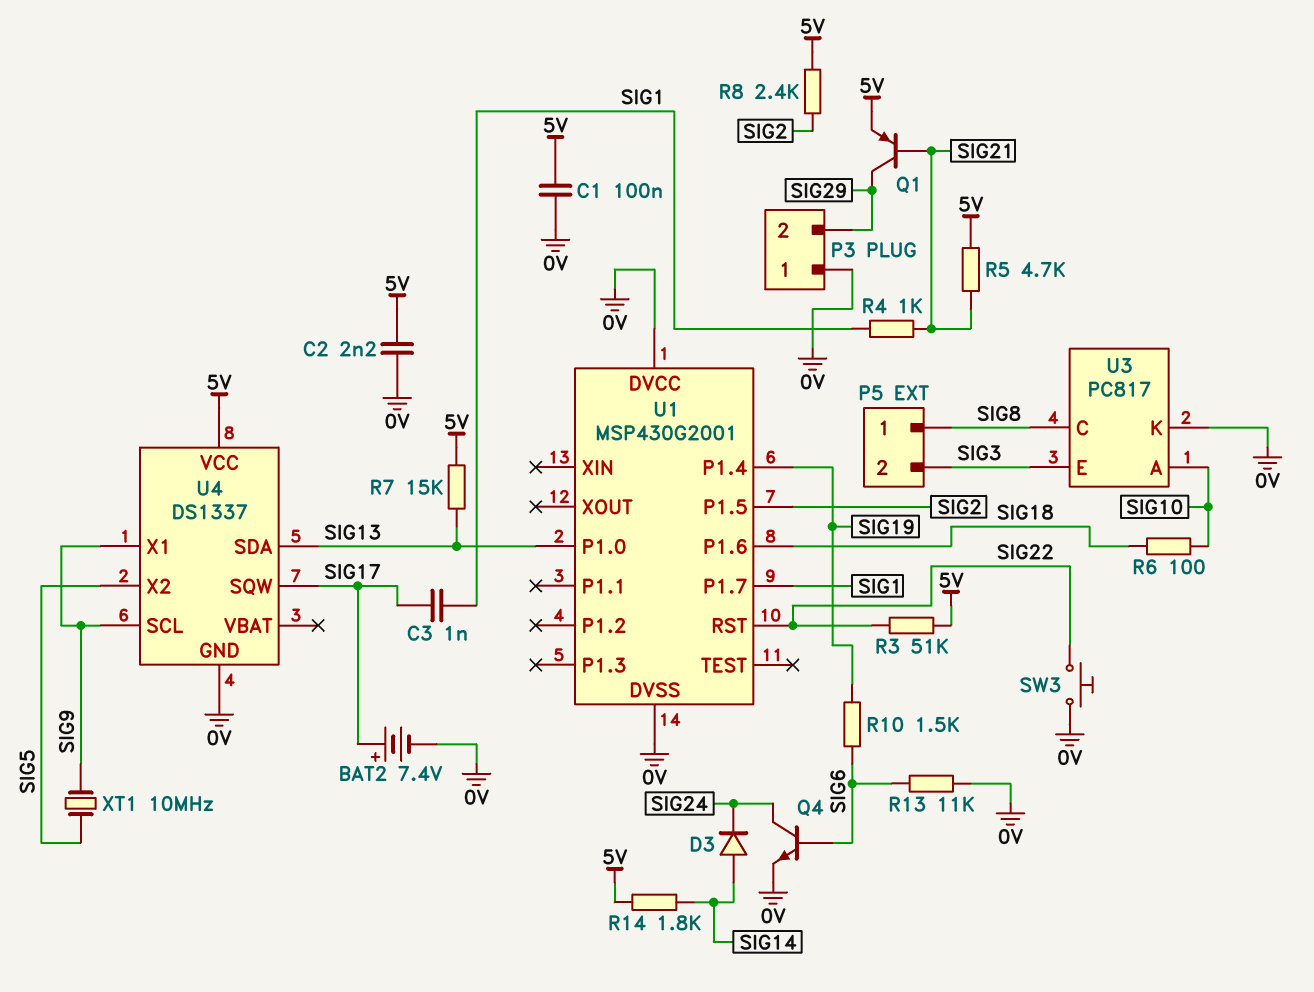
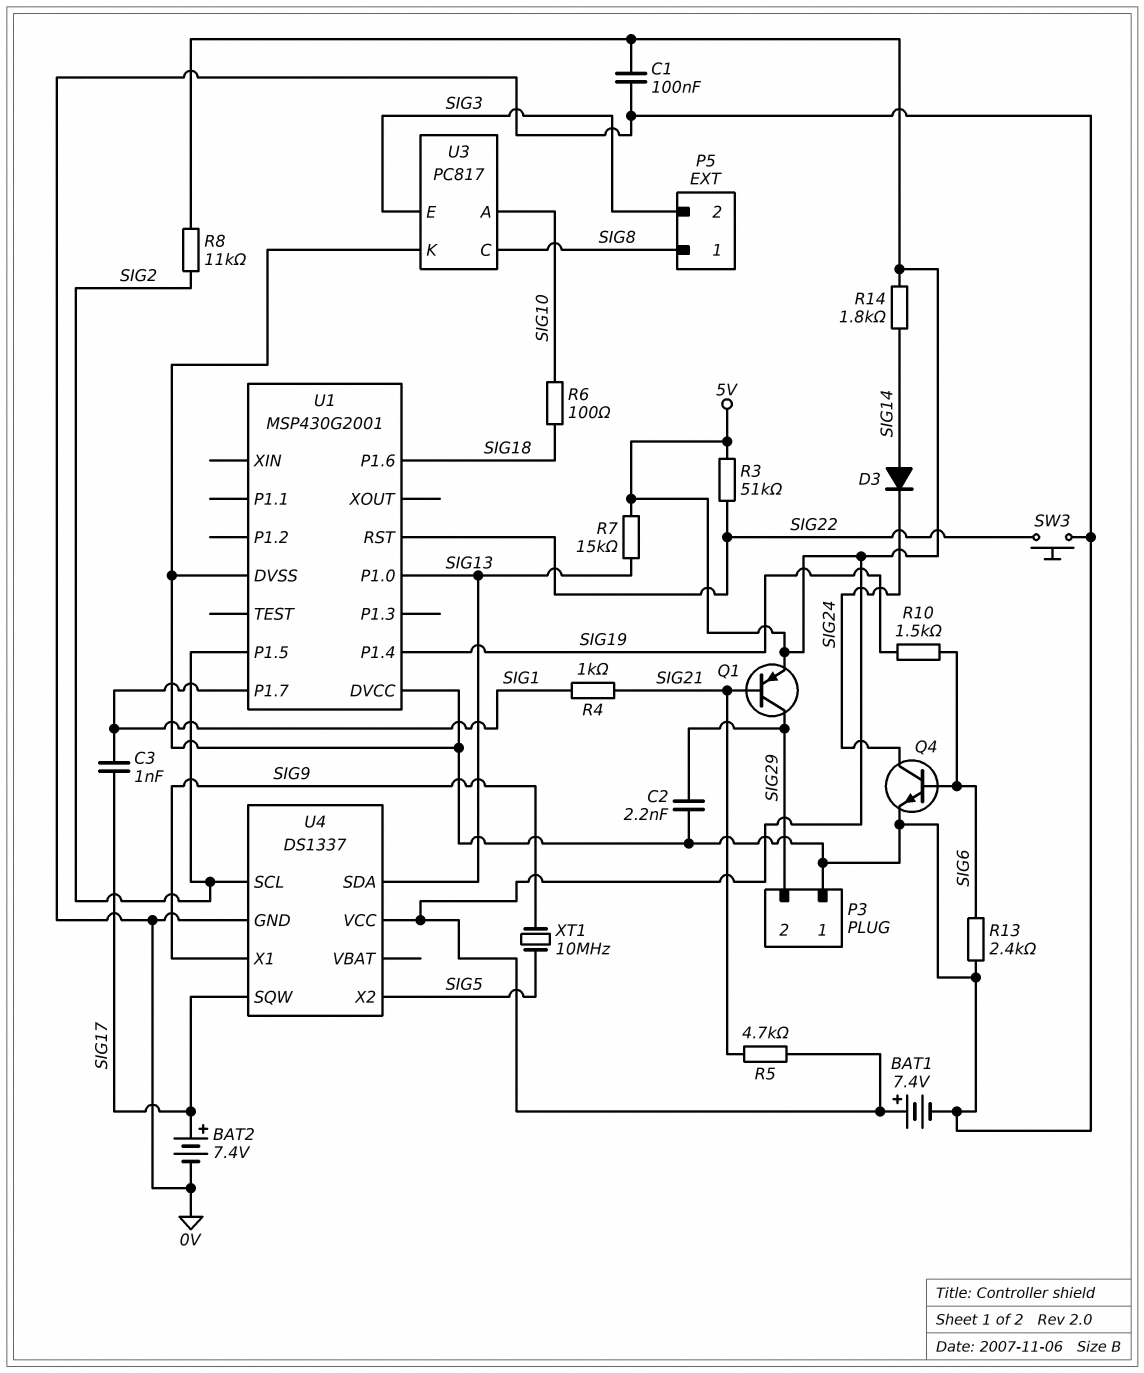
BAT1: none -> 7.4V (plus 5V, minus 0V)
C2: 2.2nF (0V, 5V) -> 2.2nF (0V, SIG29)
R8: 2.4k (5V, SIG2) -> 11k (5V, SIG2)
R13: 11k (0V, SIG6) -> 2.4k (0V, SIG6)
U4 pin SCL: SIG9 -> SIG2

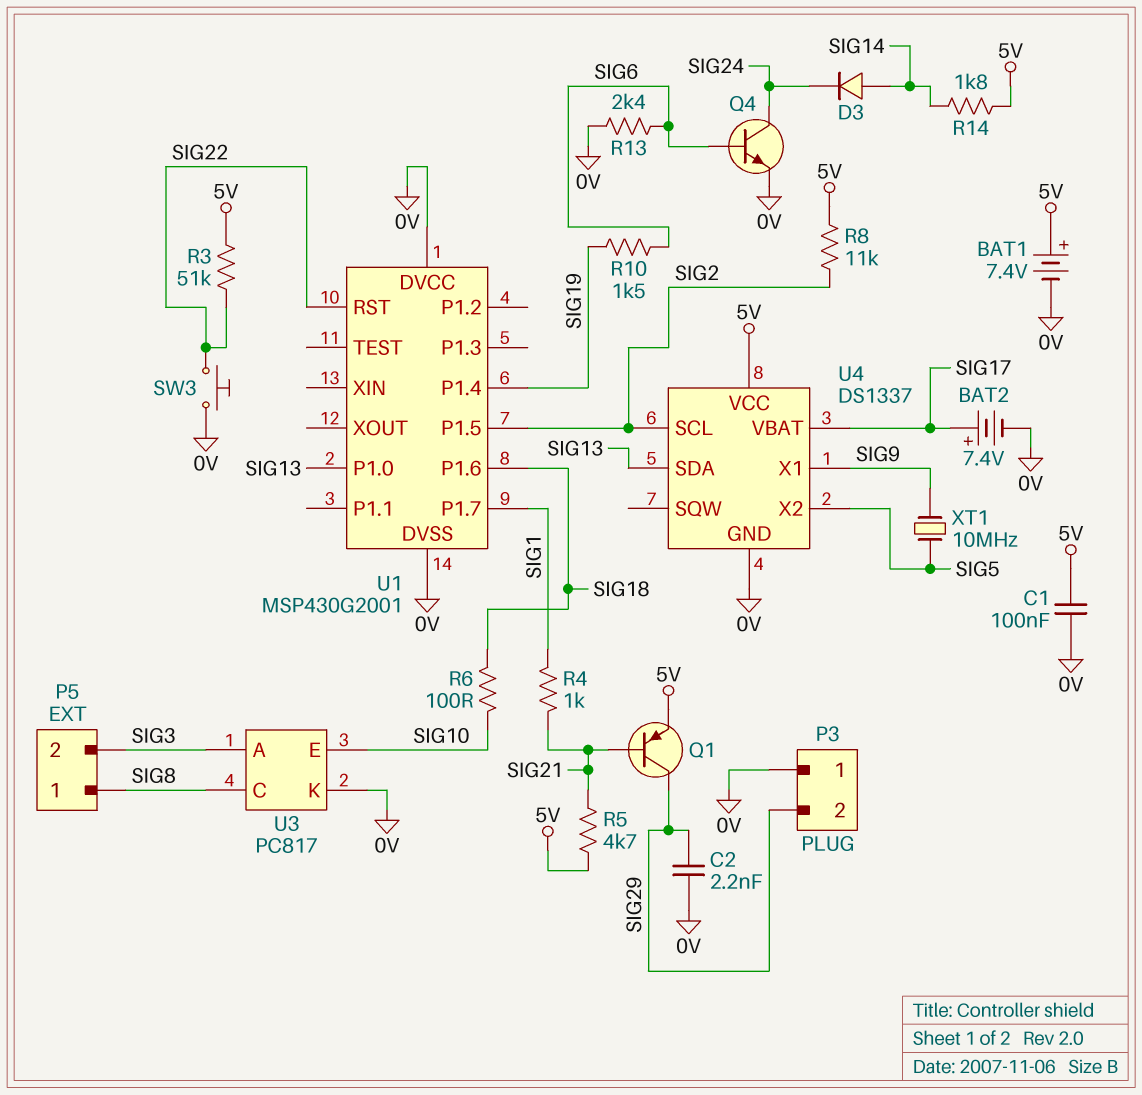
C3: 1nF (SIG1, SIG17) -> none
R7: 15k (5V, SIG13) -> none
U3 pin A: SIG10 -> SIG3
U3 pin E: SIG3 -> SIG10
U4 pin SQW: SIG17 -> none
U4 pin VBAT: none -> SIG17

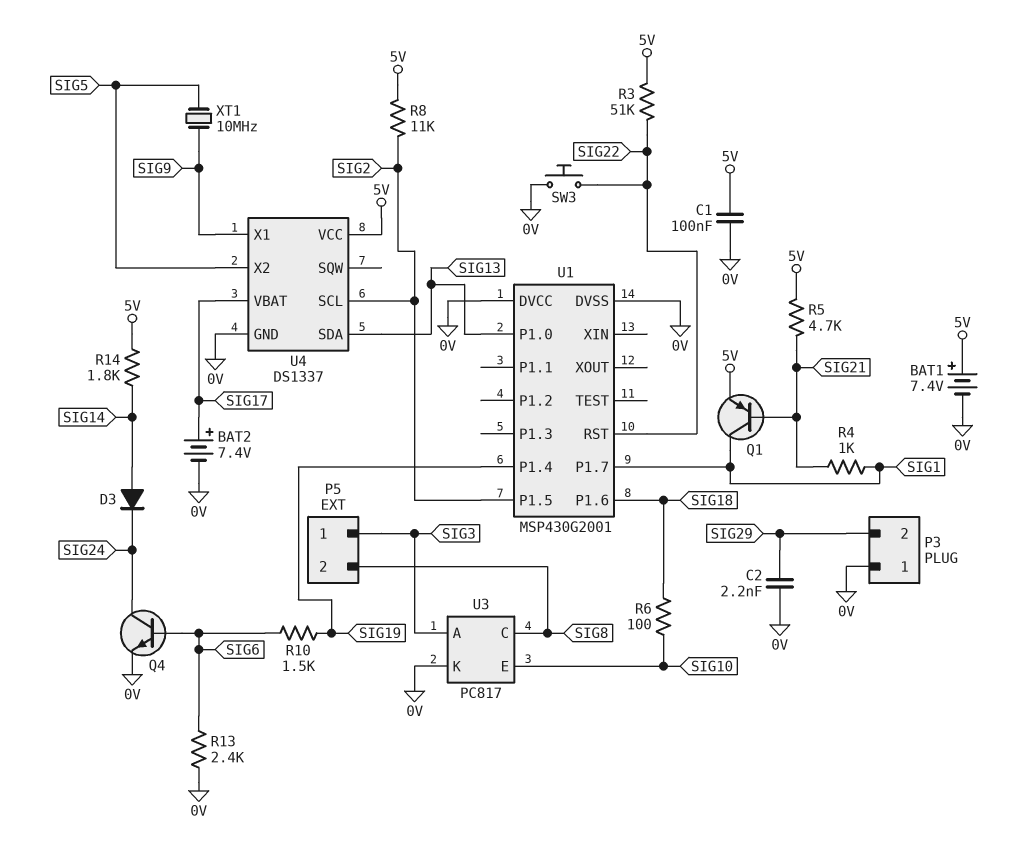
P5 pin 1: SIG8 -> SIG3
P5 pin 2: SIG3 -> SIG8
Q1: PNP (B SIG21, C SIG29, E 5V) -> PNP (B SIG21, C SIG1, E 5V)

